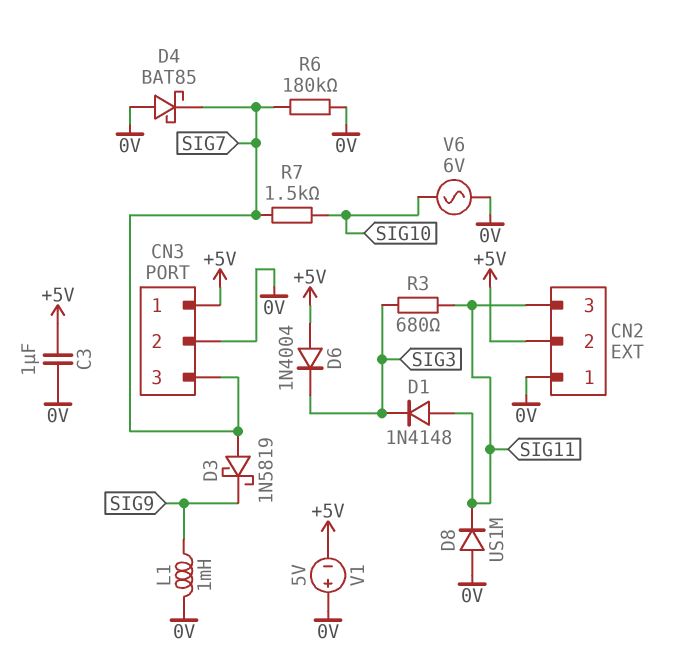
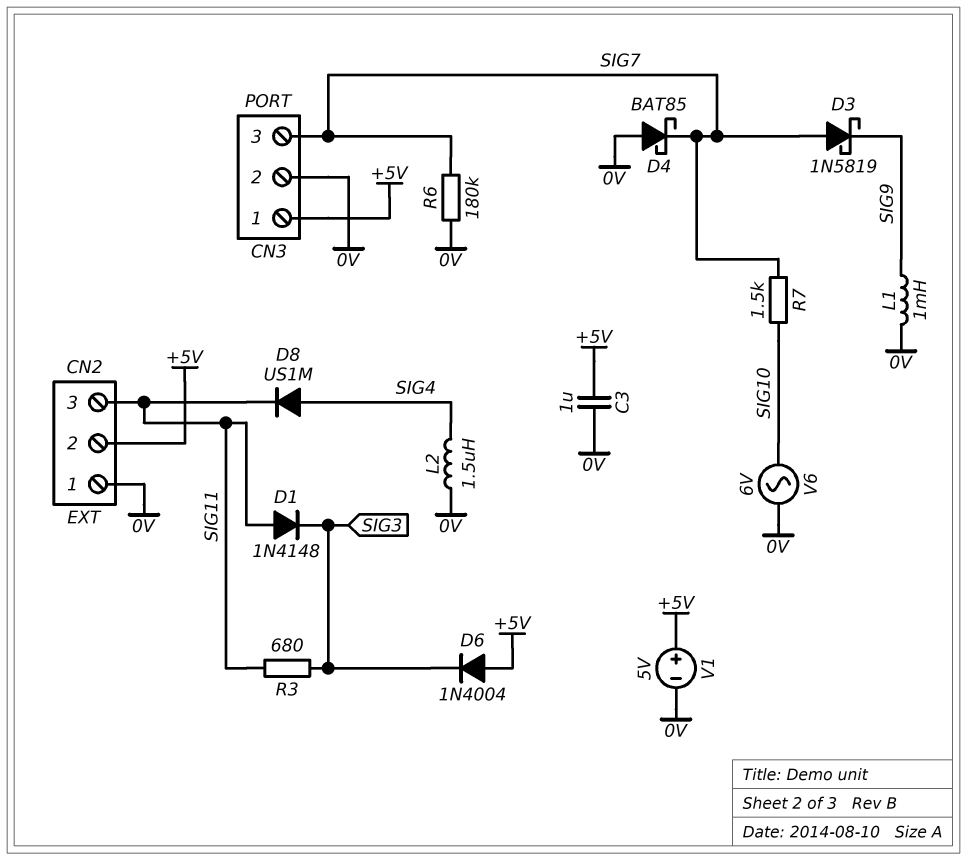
D8: diode US1M (A 0V, K SIG11) -> diode US1M (A SIG4, K SIG11)
L2: none -> 1.5uH (0V, SIG4)
V1: 5V (plus 0V, minus +5V) -> 5V (plus +5V, minus 0V)

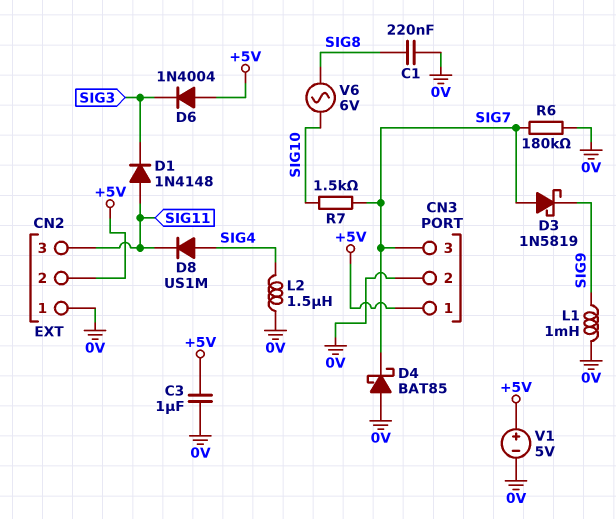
C1: none -> 220nF (0V, SIG8)
R3: 680 (SIG3, SIG11) -> none
V6: AC 6V (0V, SIG10) -> AC 6V (SIG8, SIG10)

